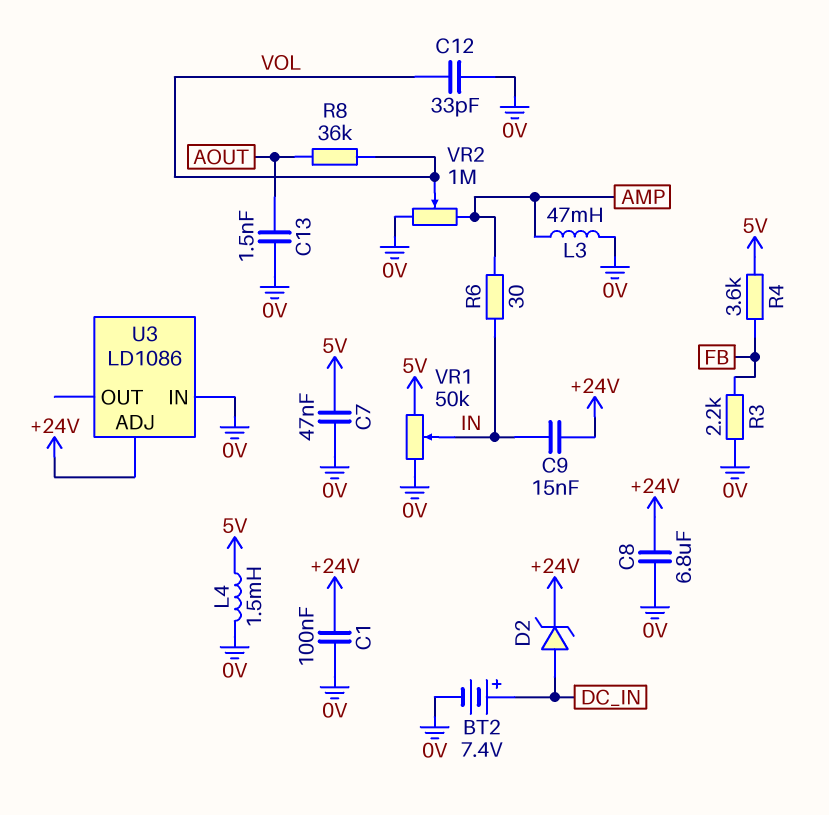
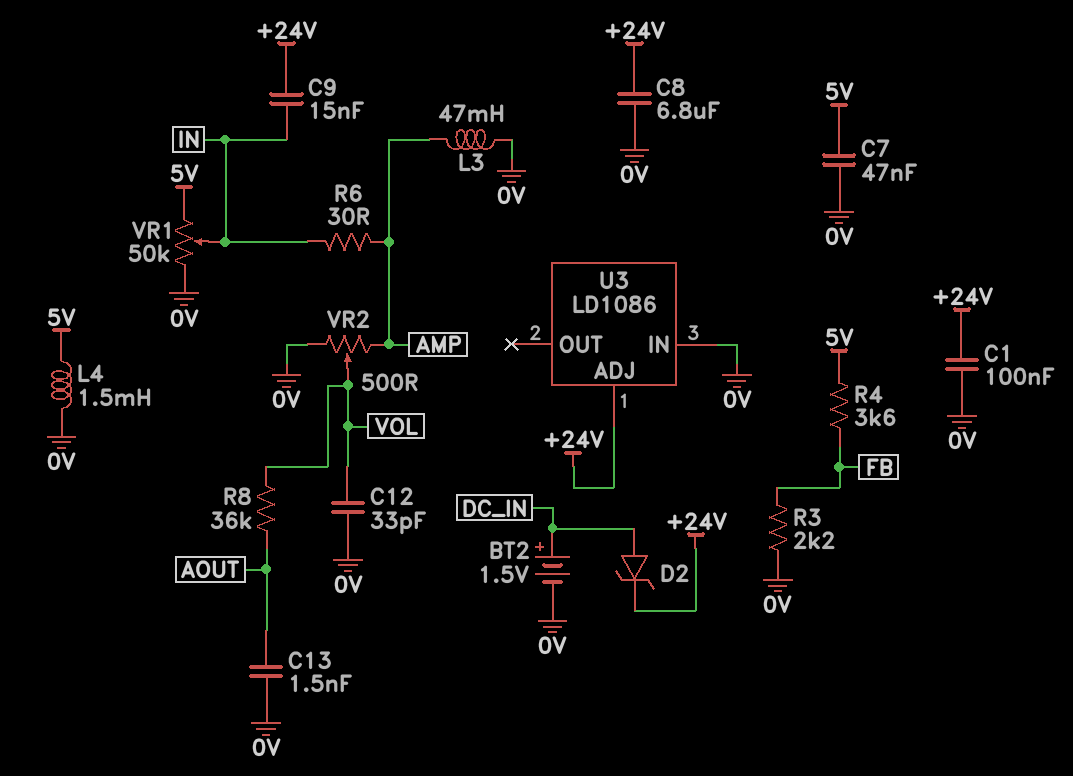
BT2: 7.4V (plus DC_IN, minus 0V) -> 1.5V (plus DC_IN, minus 0V)
VR2: 1M (0V, AMP, wiper VOL) -> 500 (0V, AMP, wiper VOL)

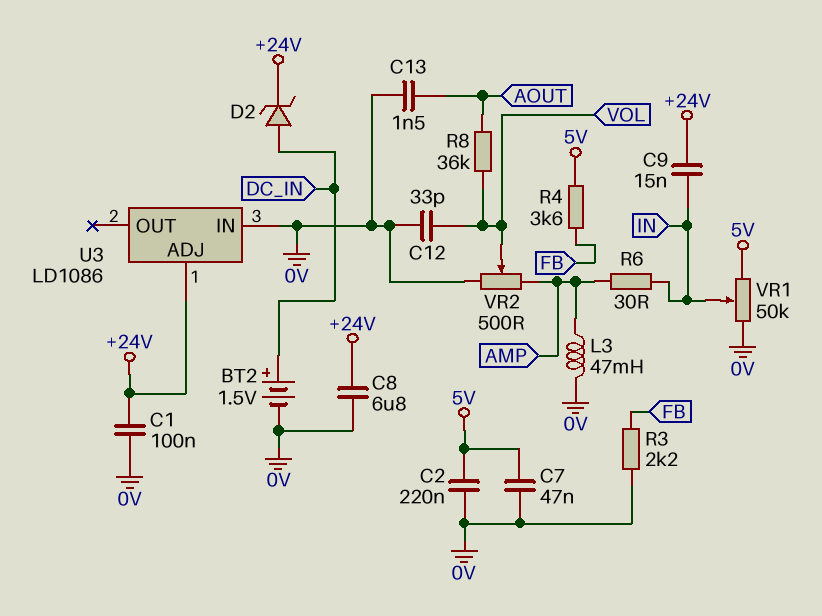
C2: none -> 220nF (0V, 5V)
L4: 1.5mH (0V, 5V) -> none

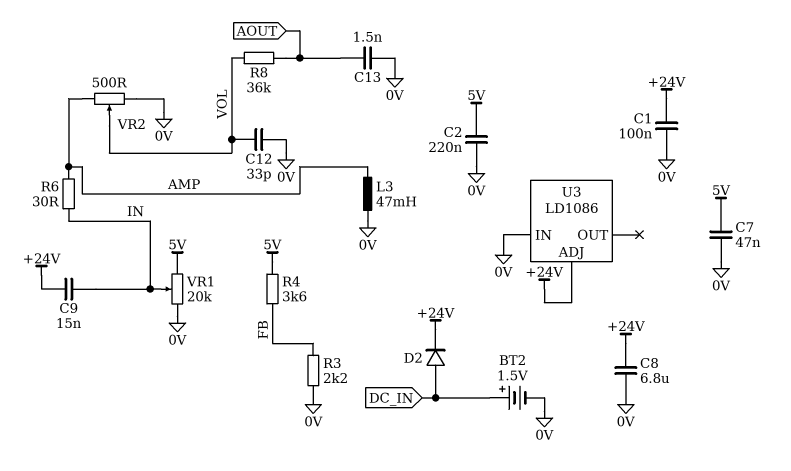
D2: zener (A DC_IN, K +24V) -> diode (A DC_IN, K +24V)
VR1: 50k (0V, 5V, wiper IN) -> 20k (0V, 5V, wiper IN)

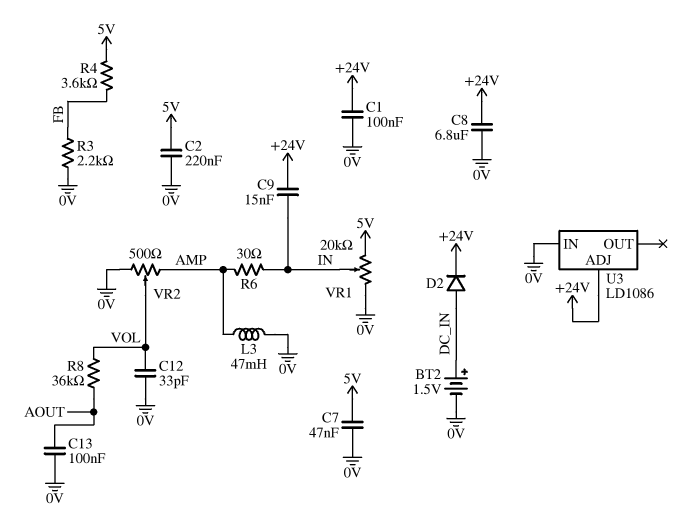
C13: 1.5nF (0V, AOUT) -> 100nF (0V, AOUT)

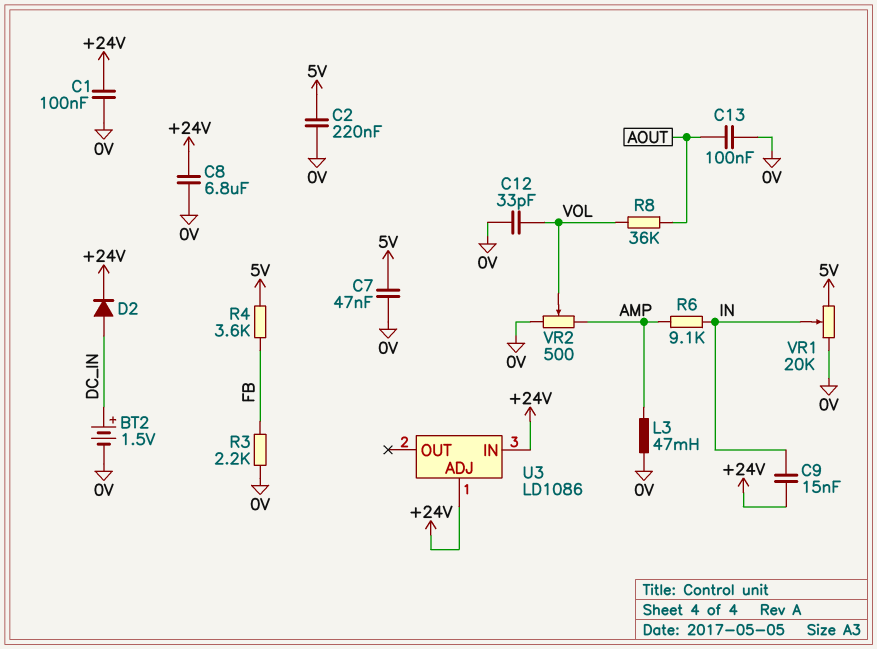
R6: 30 (AMP, IN) -> 9.1k (AMP, IN)
U3 pin IN: 0V -> +24V

